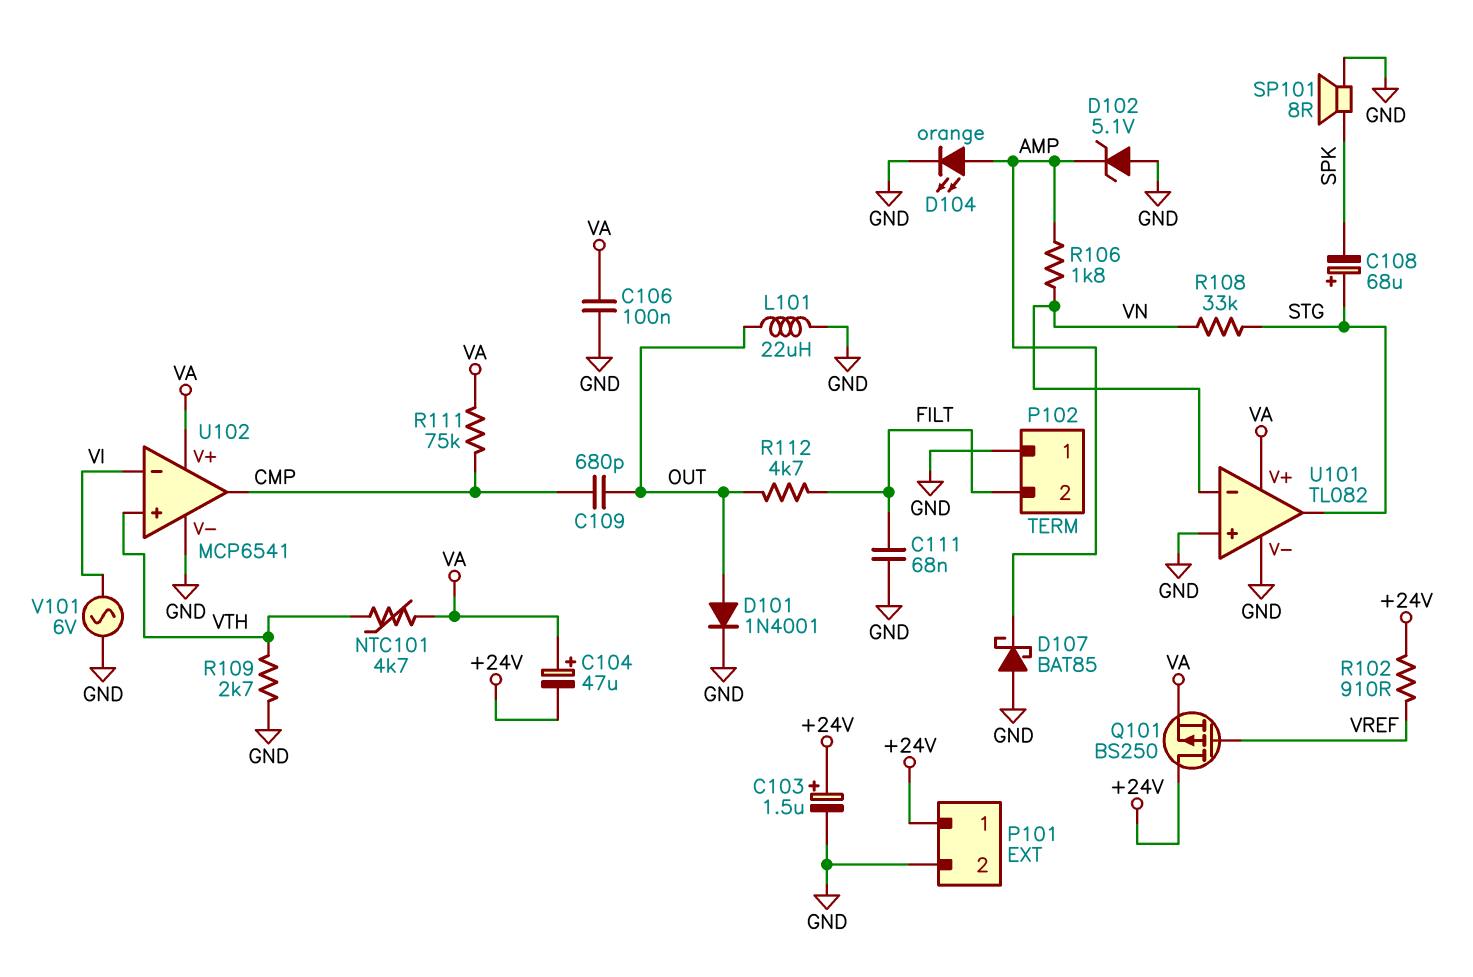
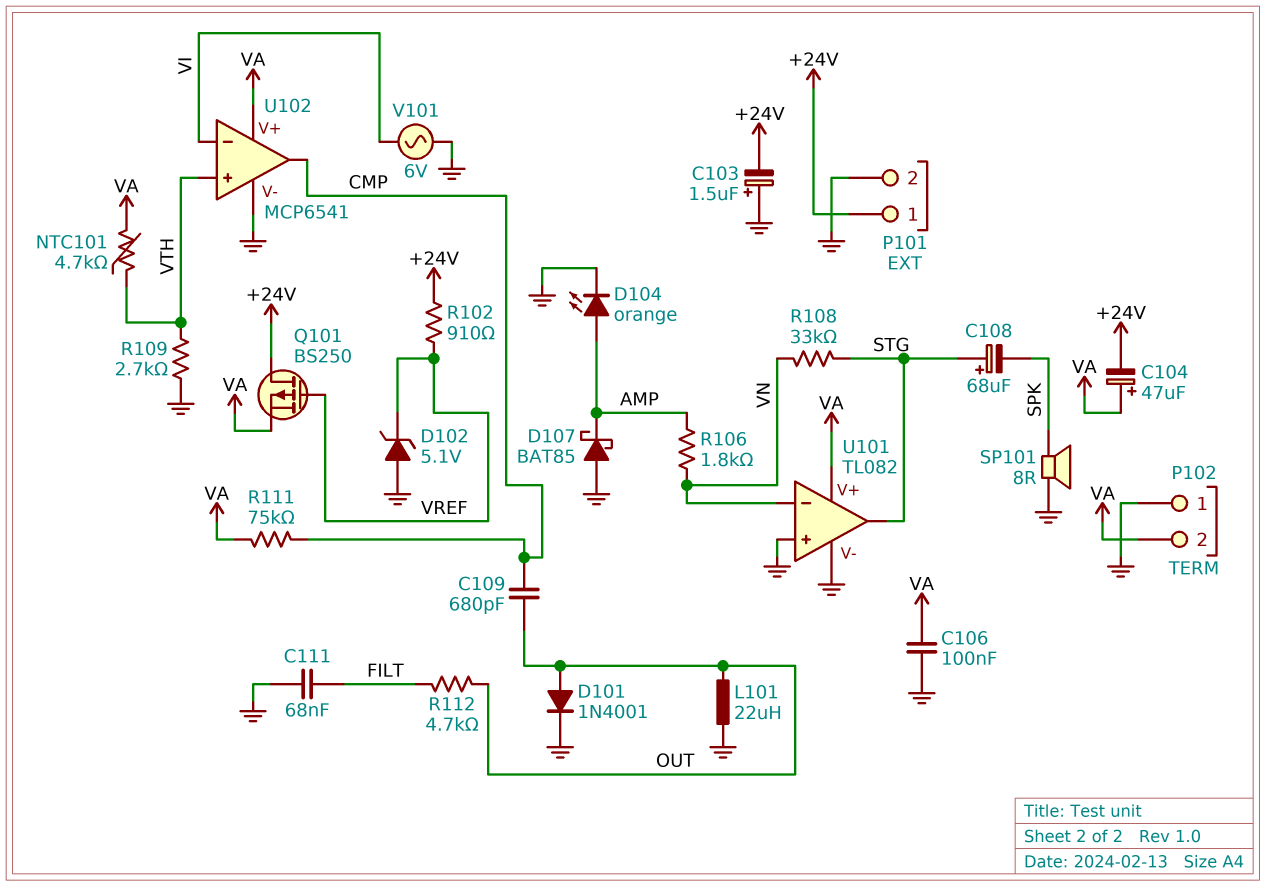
C103: 1.5uF (plus +24V, minus GND) -> 1.5uF (plus GND, minus +24V)
D102: zener 5.1V (A GND, K AMP) -> zener 5.1V (A GND, K VREF)
P102 pin 2: FILT -> VA

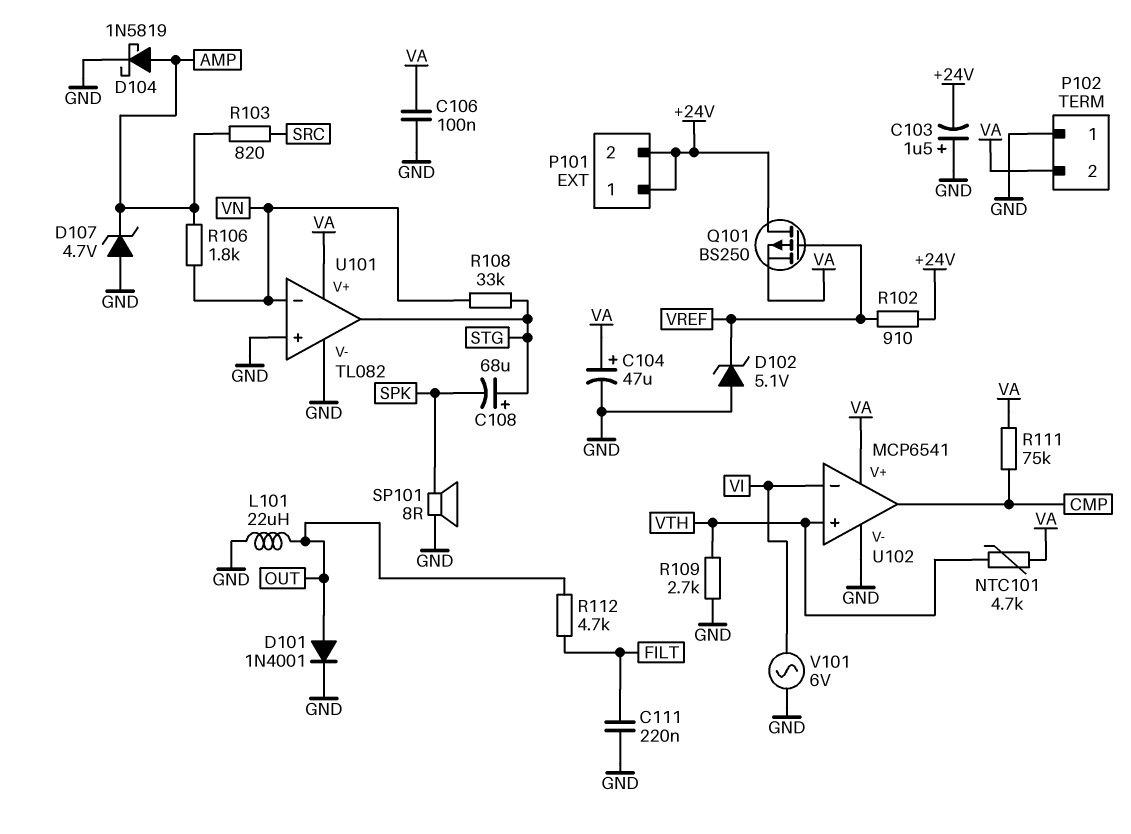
C104: 47uF (plus VA, minus +24V) -> 47uF (plus VA, minus GND)
C109: 680pF (CMP, OUT) -> none
C111: 68nF (FILT, GND) -> 220nF (FILT, GND)
D104: LED orange (A AMP, K GND) -> schottky 1N5819 (A AMP, K GND)
D107: schottky BAT85 (A GND, K AMP) -> zener 4.7V (A GND, K AMP)
P101 pin 2: GND -> +24V
R103: none -> 820 (AMP, SRC)

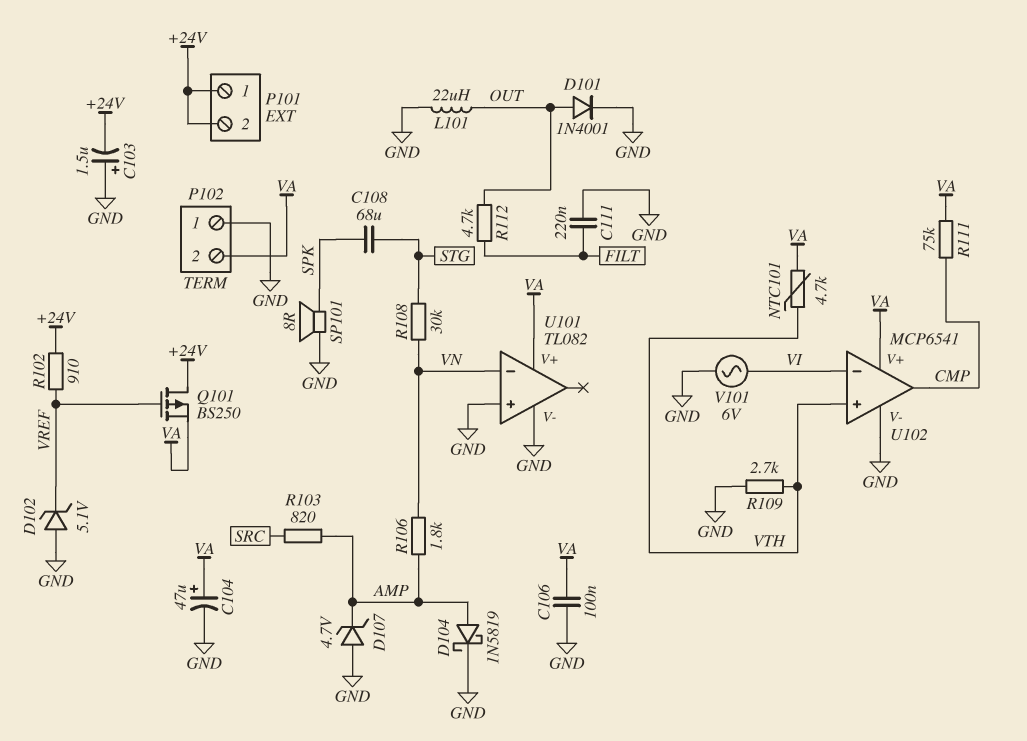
C108: 68uF (plus STG, minus SPK) -> 68uF (SPK, STG)
R108: 33k (STG, VN) -> 30k (STG, VN)
U101 pin out: STG -> none

